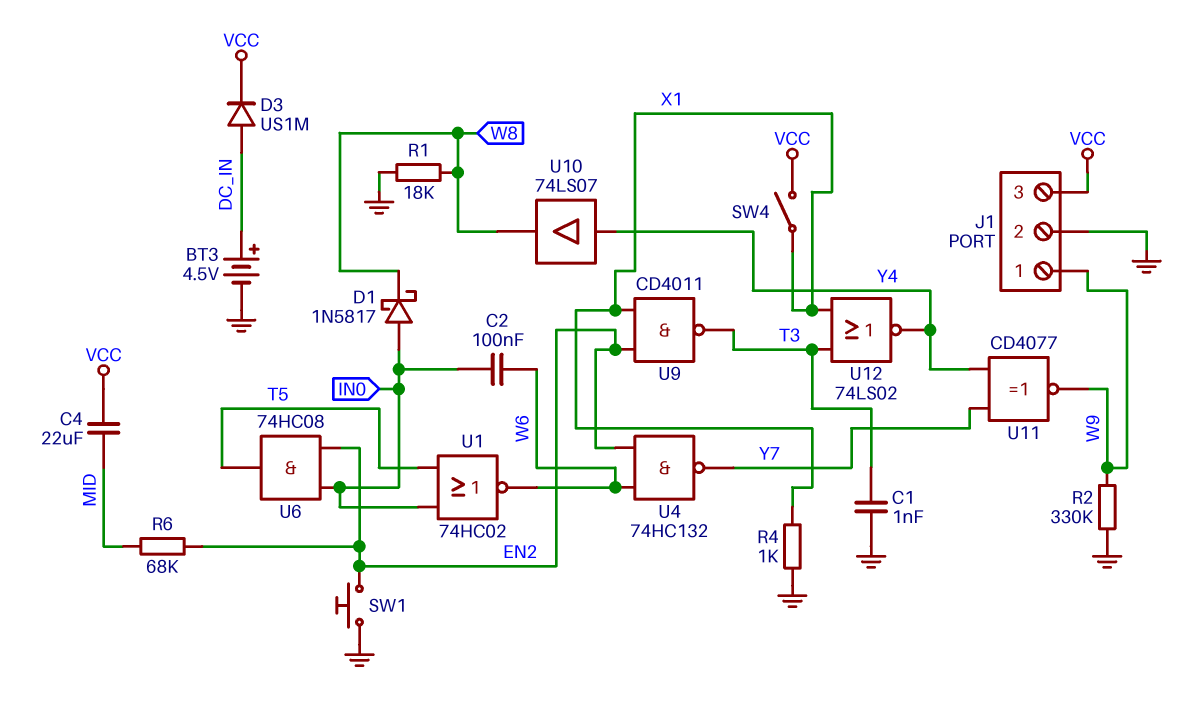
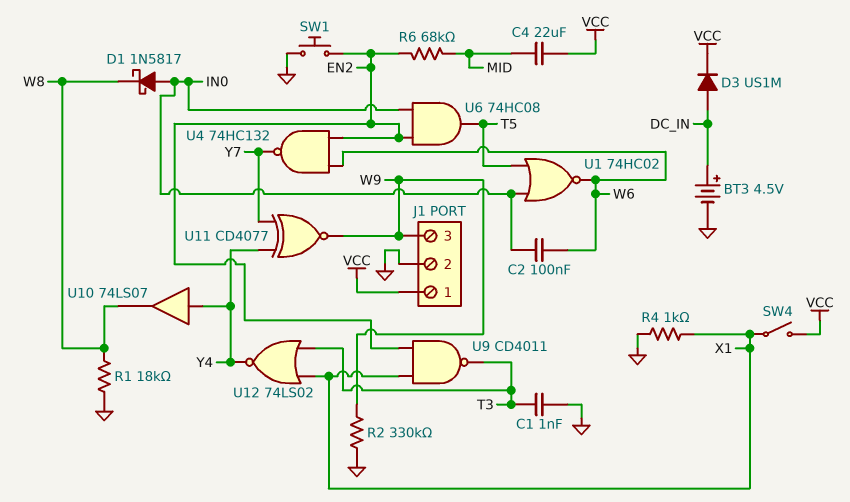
J1 pin 1: W9 -> VCC
J1 pin 3: VCC -> W9

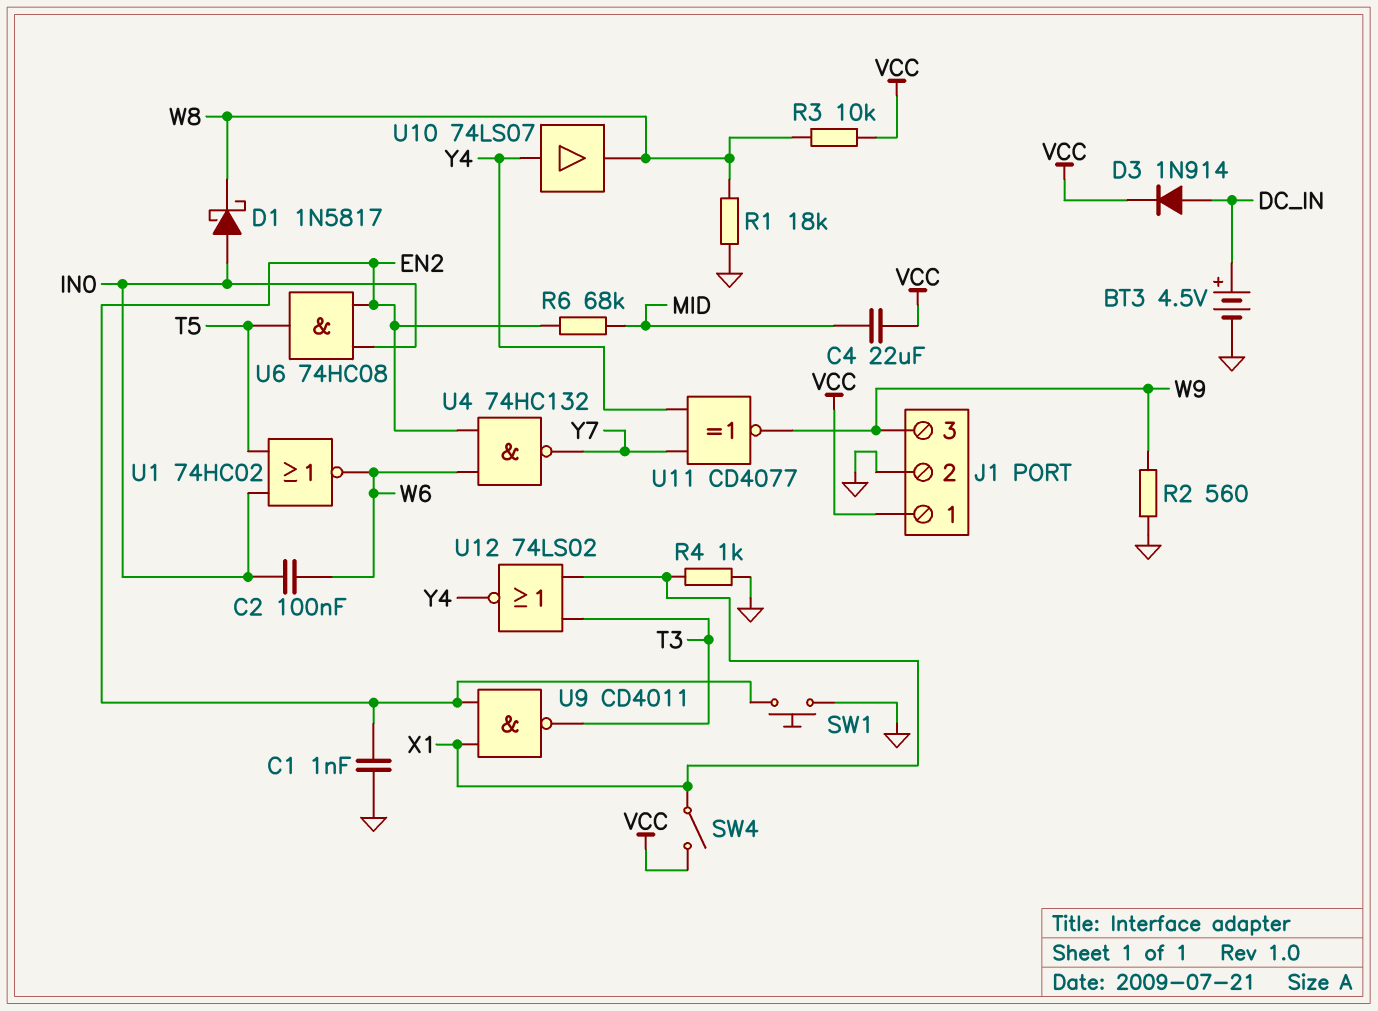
C1: 1nF (GND, T3) -> 1nF (EN2, GND)
D3: diode US1M (A DC_IN, K VCC) -> diode 1N914 (A DC_IN, K VCC)
R2: 330k (GND, W9) -> 560 (GND, W9)
R3: none -> 10k (VCC, W8)

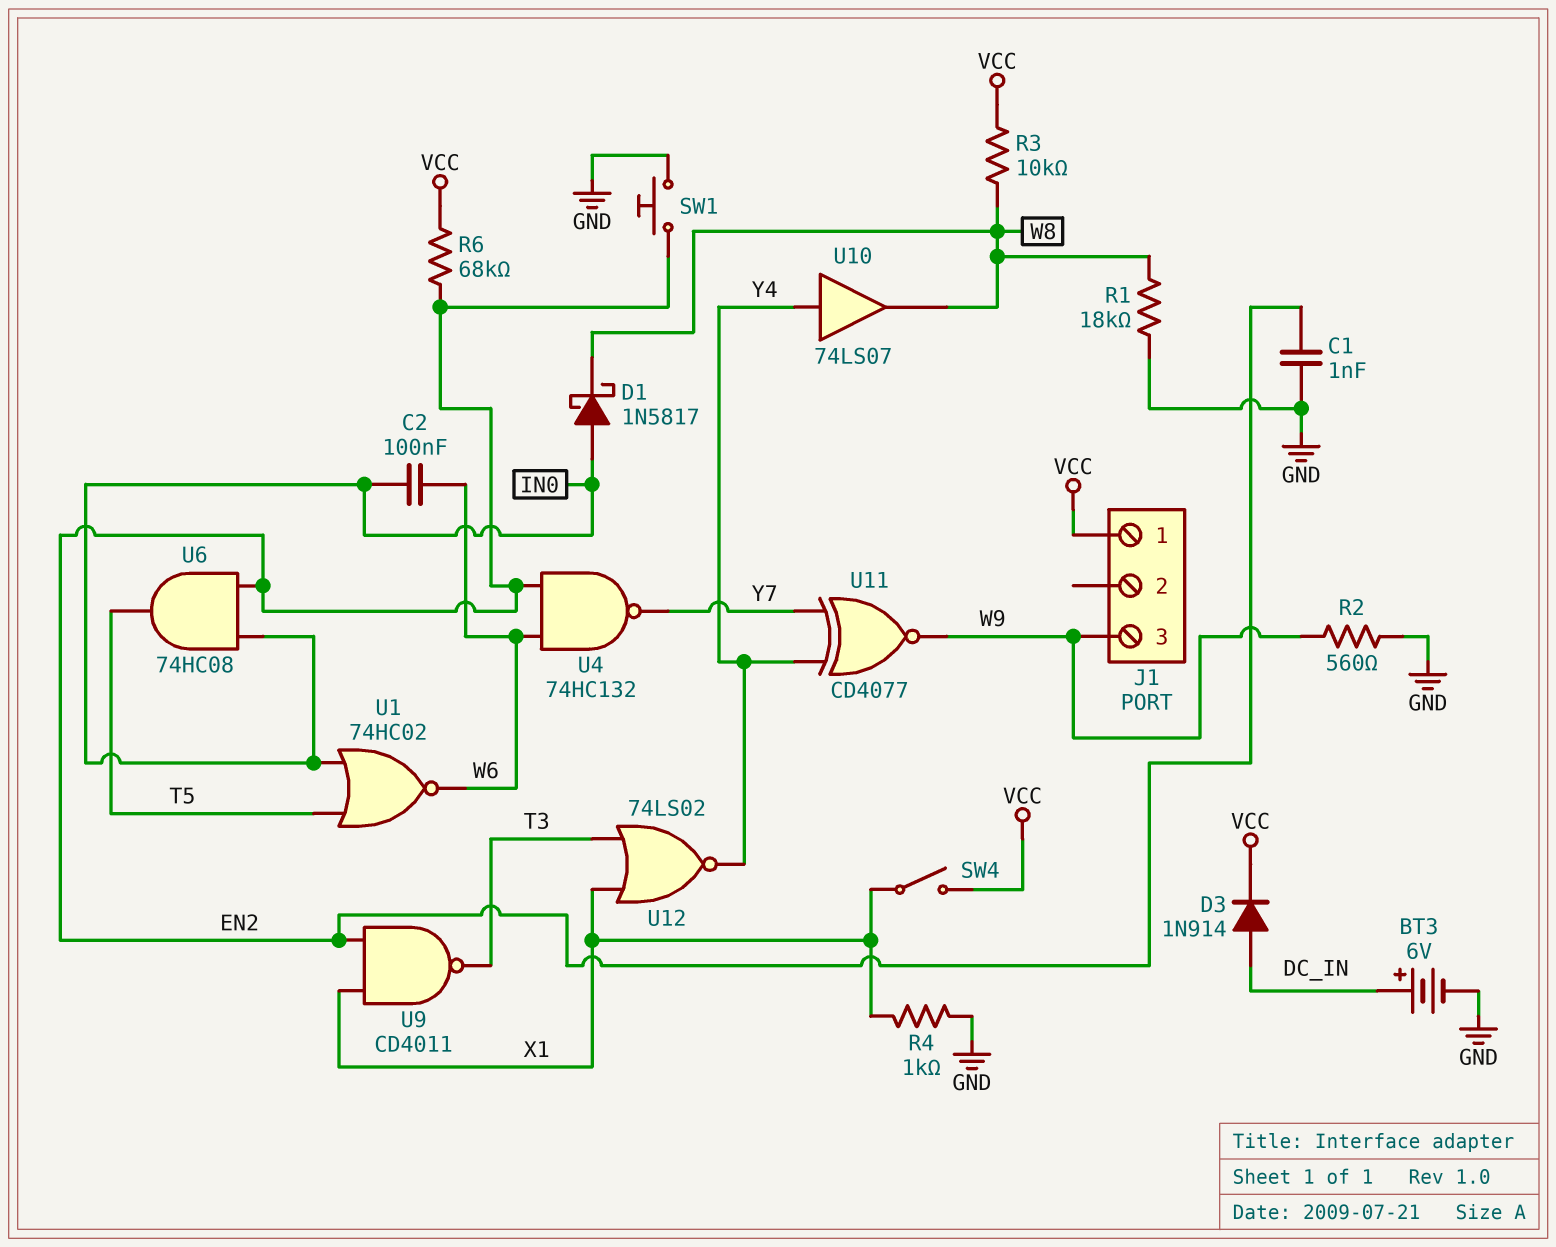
BT3: 4.5V (plus DC_IN, minus GND) -> 6V (plus DC_IN, minus GND)
C4: 22uF (MID, VCC) -> none
J1 pin 2: GND -> none
R6: 68k (EN2, MID) -> 68k (EN2, VCC)

